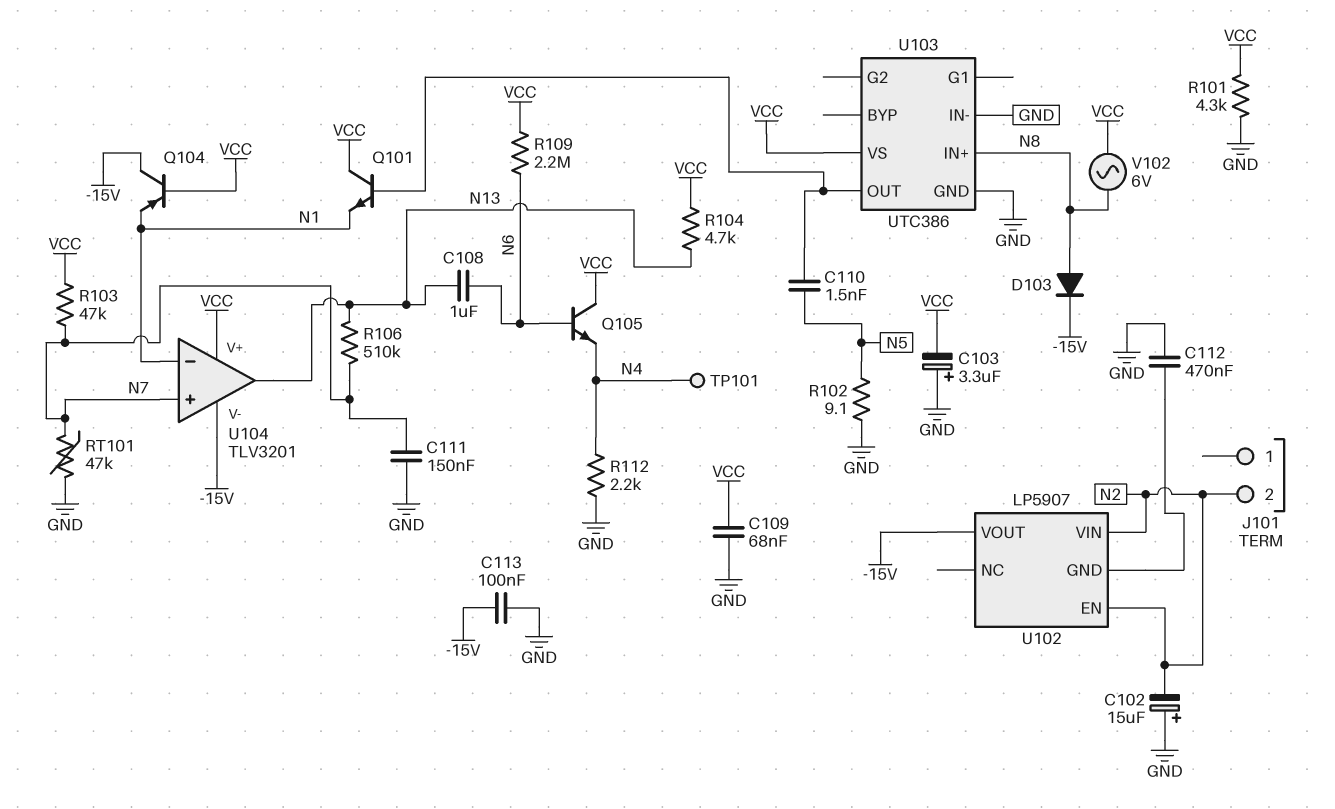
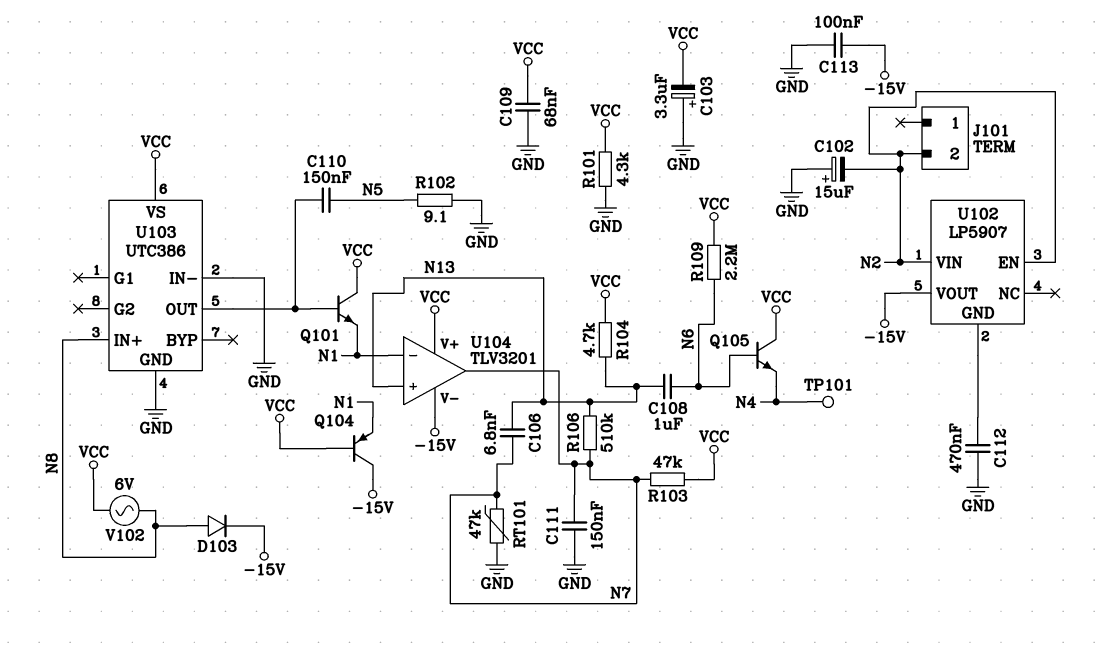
C106: none -> 6.8nF (N7, N13)
C110: 1.5nF (N5, U103/OUT) -> 150nF (N5, U103/OUT)
R112: 2.2k (GND, N4) -> none
U104 pin in+: N7 -> N13
U104 pin out: N13 -> N7

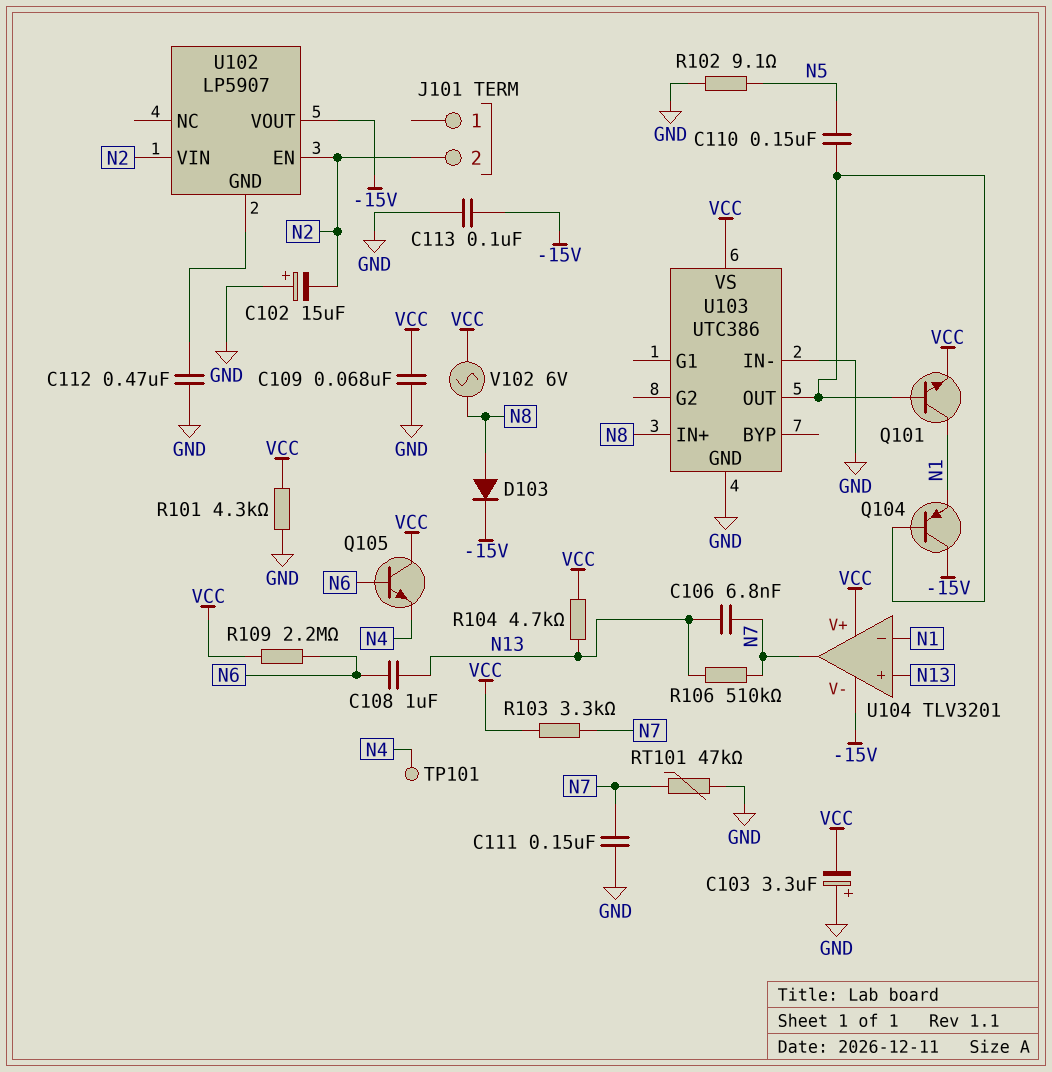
Q101: NPN (B U103/OUT, C VCC, E N1) -> NPN (B U103/OUT, C N1, E VCC)
Q104: PNP (B VCC, C -15V, E N1) -> PNP (B U103/OUT, C -15V, E N1)
R103: 47k (N7, VCC) -> 3.3k (N7, VCC)

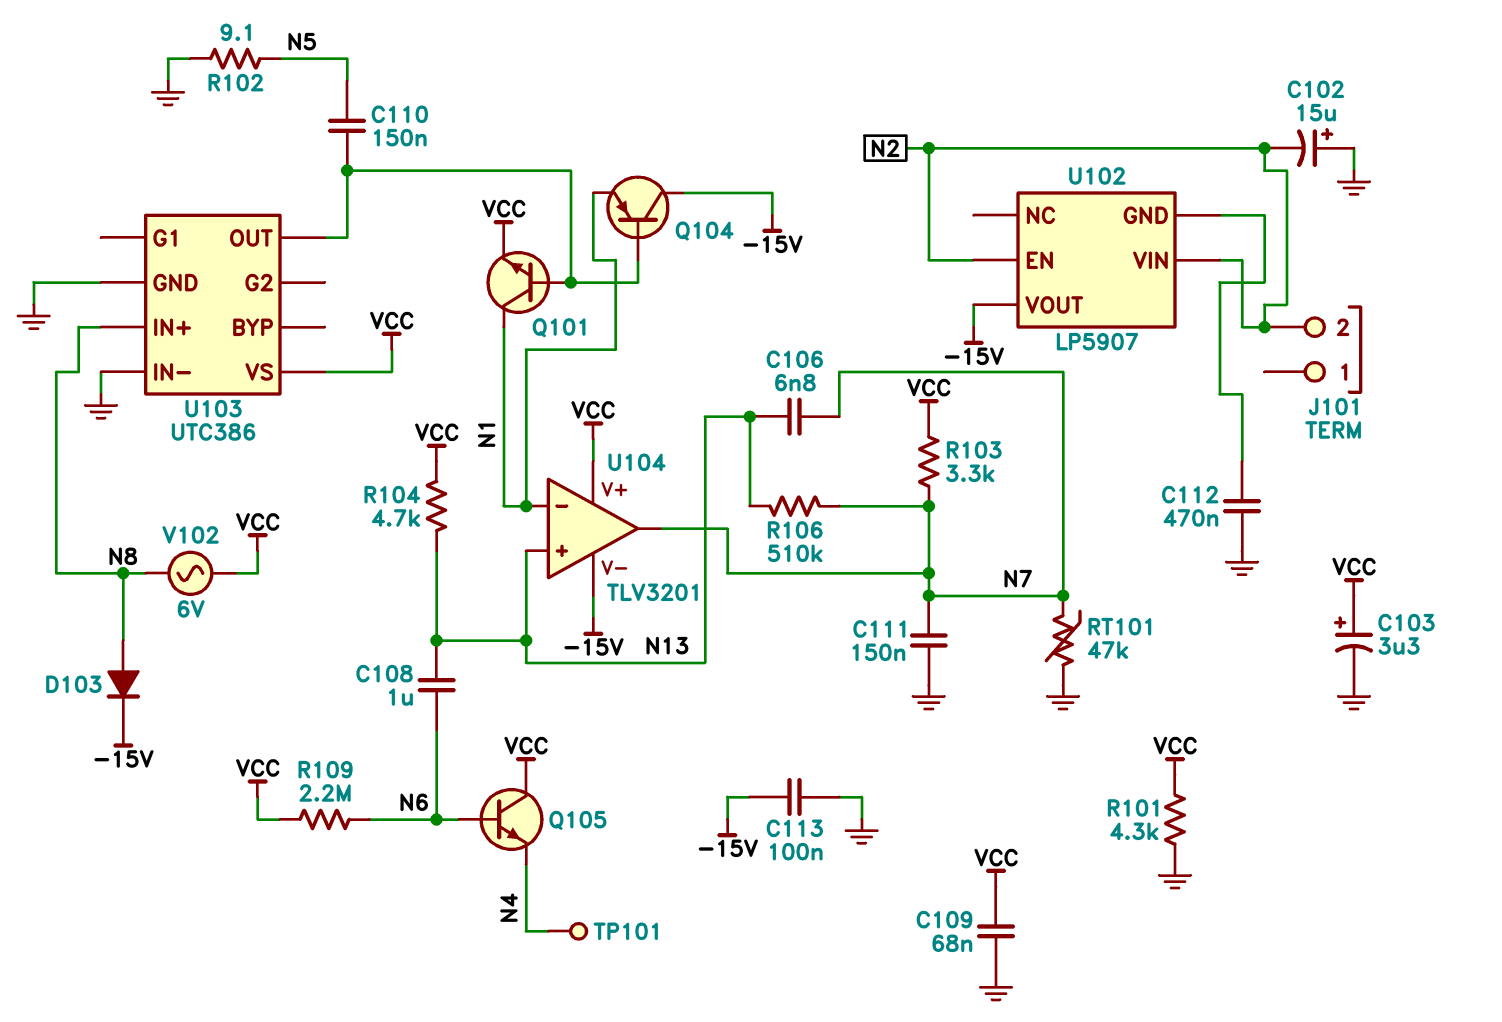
C103: 3.3uF (plus GND, minus VCC) -> 3.3uF (plus VCC, minus GND)

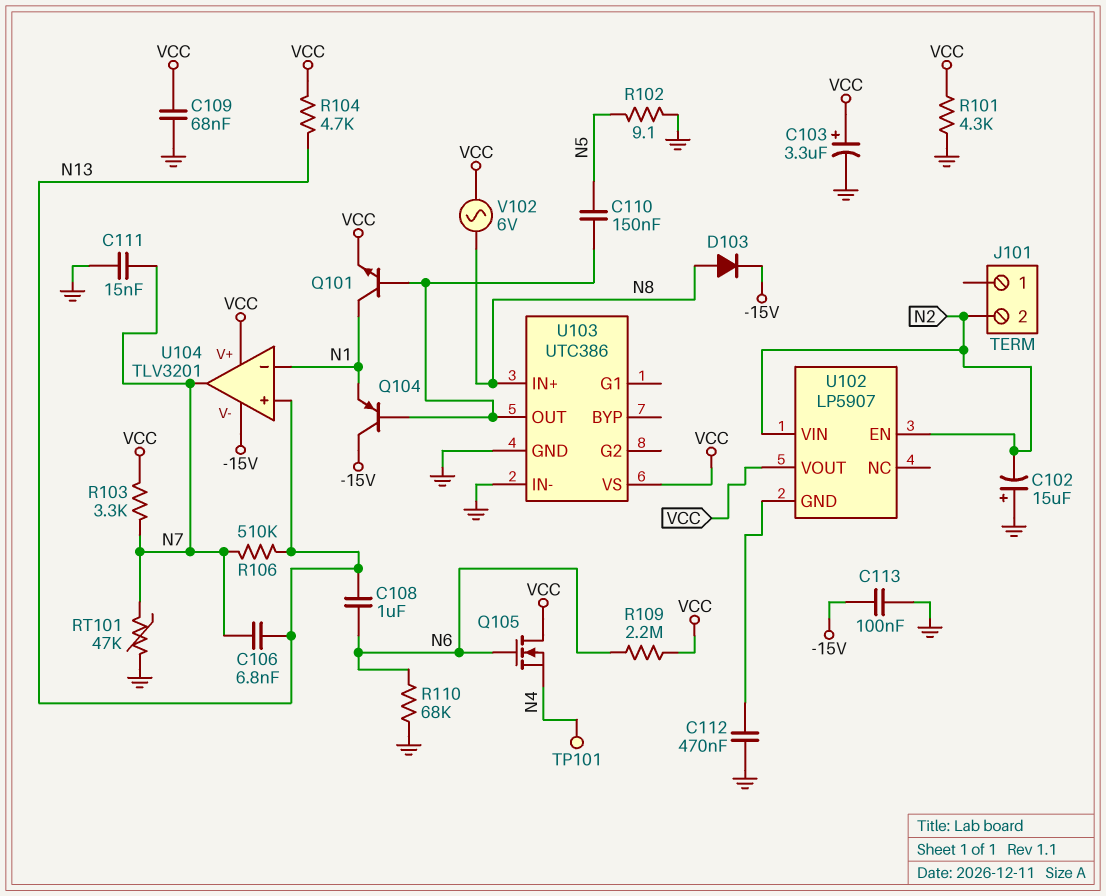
C111: 150nF (GND, N7) -> 15nF (GND, N7)
Q105: NPN (B N6, C VCC, E N4) -> NMOS (G N6, D VCC, S N4)
R110: none -> 68k (GND, N6)
U102 pin VOUT: -15V -> VCC

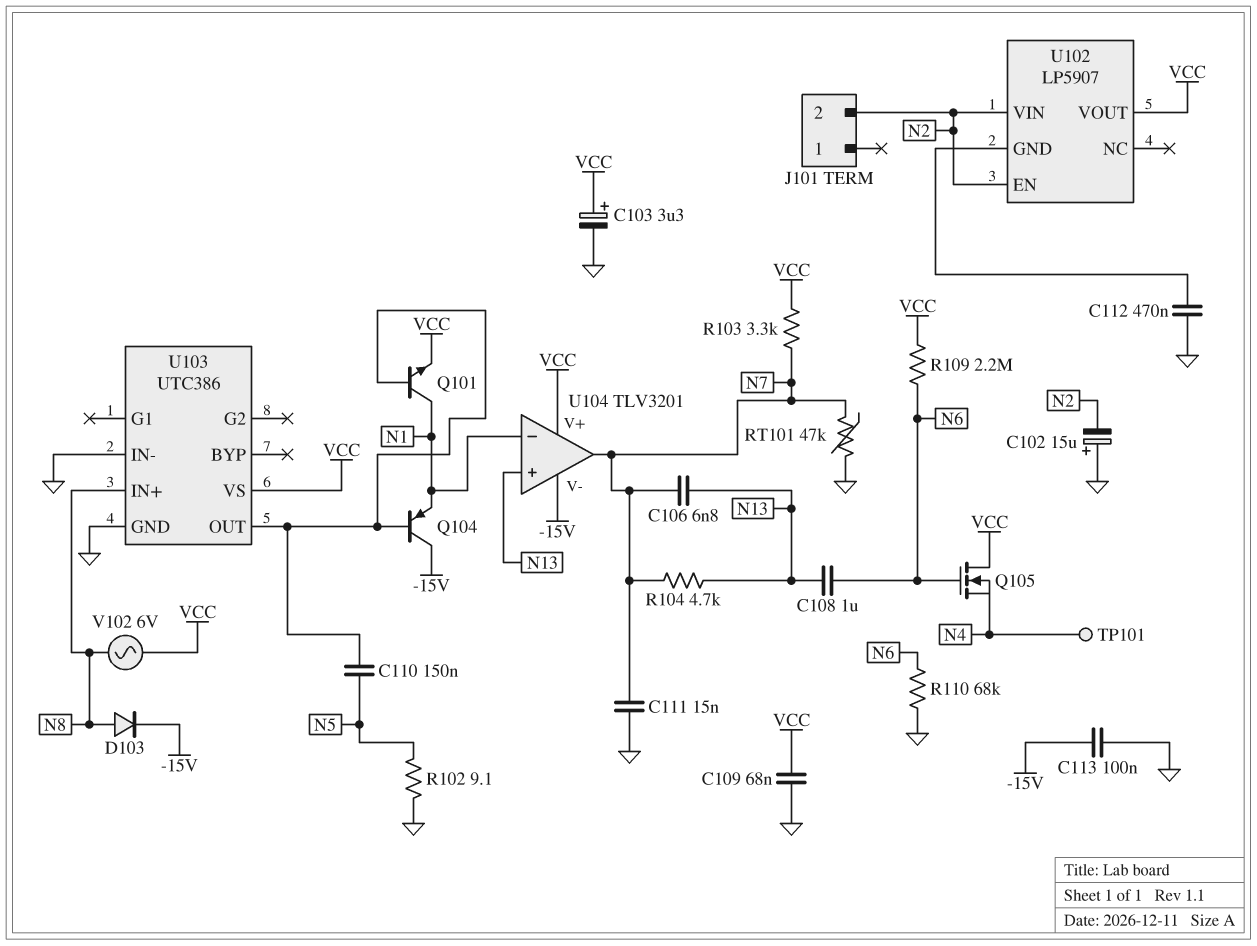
R101: 4.3k (GND, VCC) -> none
R104: 4.7k (N13, VCC) -> 4.7k (N7, N13)
R106: 510k (N7, N13) -> none

